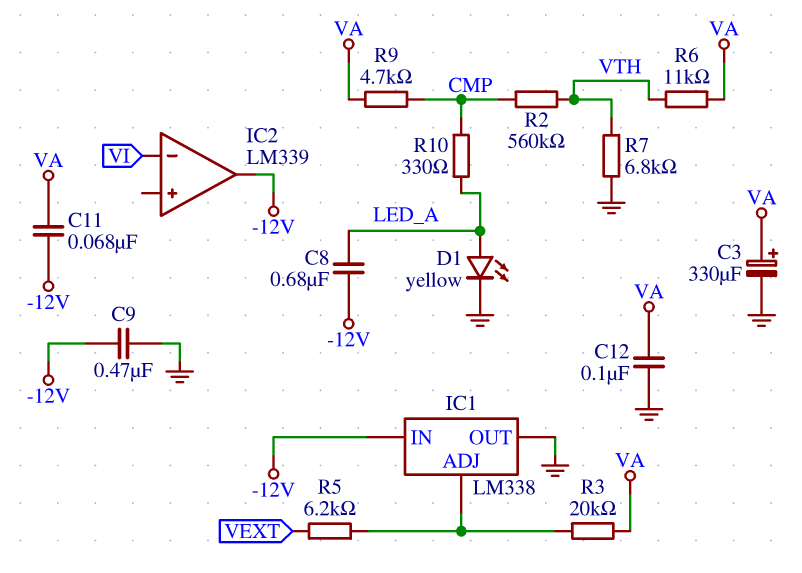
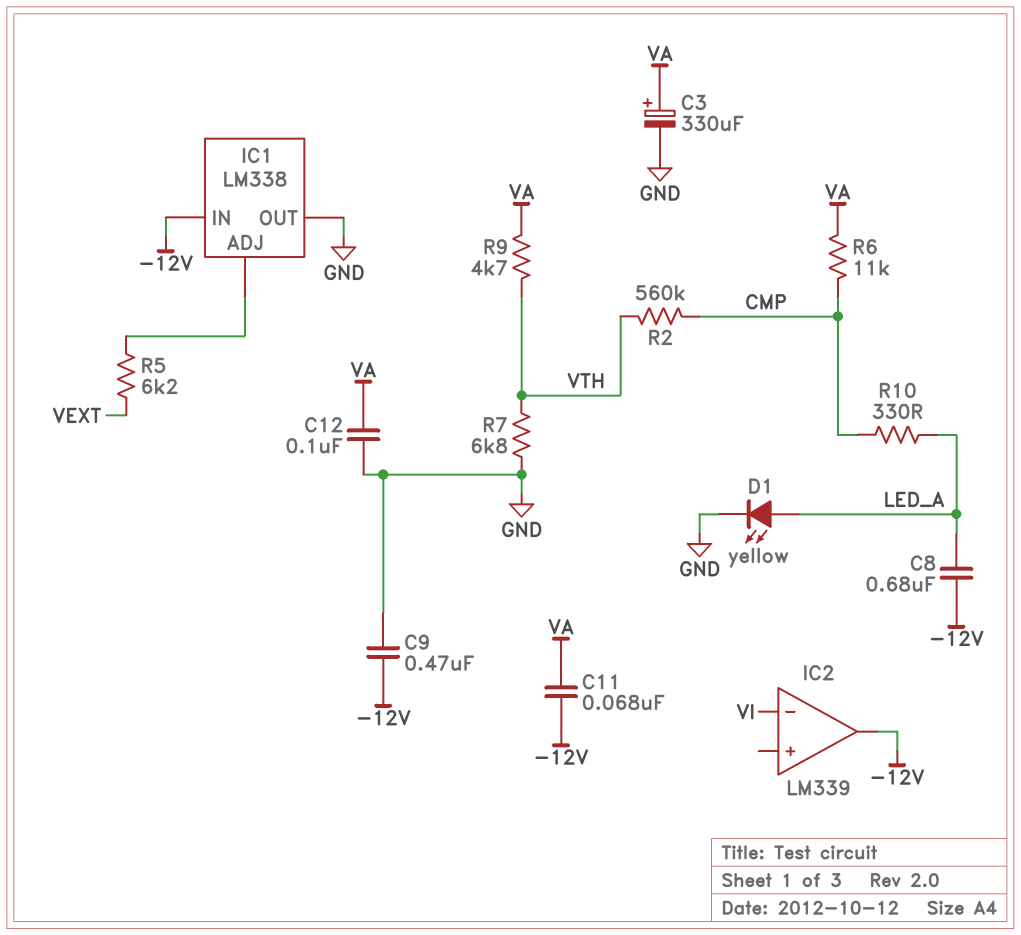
R3: 20k (IC1/ADJ, VA) -> none
R6: 11k (VA, VTH) -> 11k (CMP, VA)
R9: 4.7k (CMP, VA) -> 4.7k (VA, VTH)

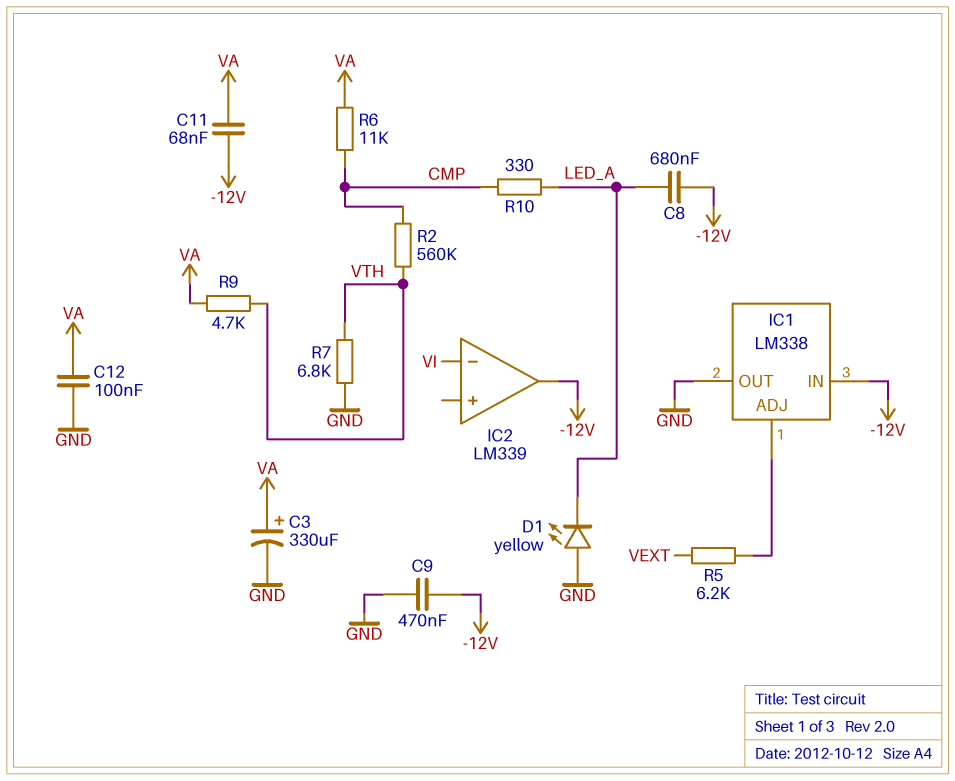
D1: LED yellow (A LED_A, K GND) -> LED yellow (A GND, K LED_A)

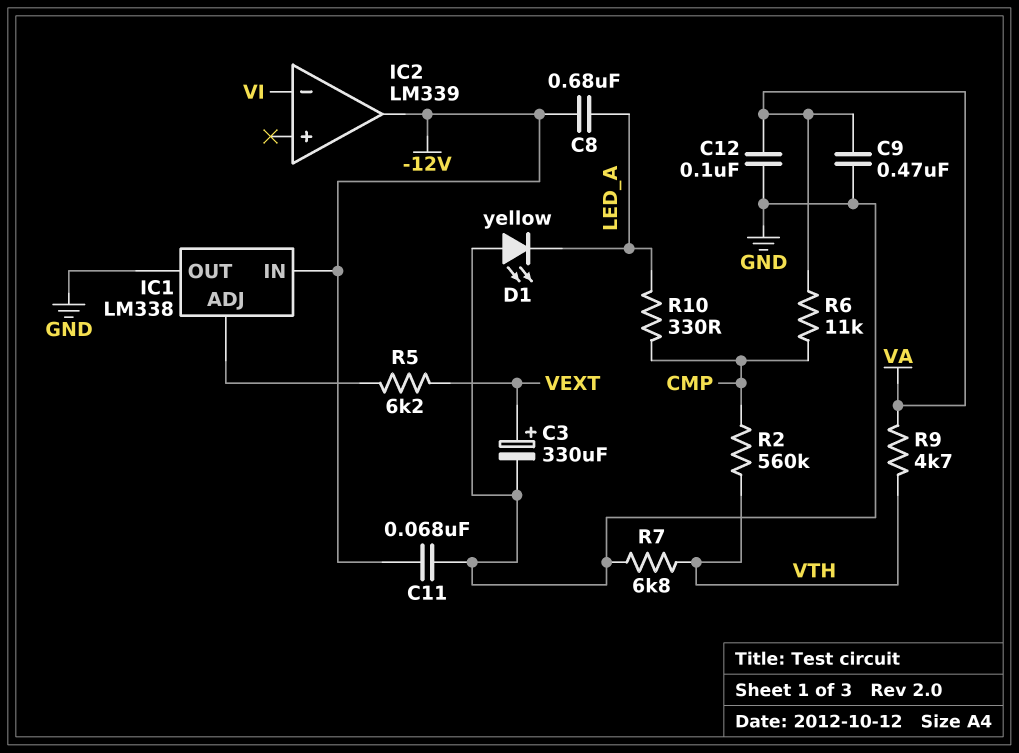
C3: 330uF (plus VA, minus GND) -> 330uF (plus VEXT, minus GND)
C9: 470nF (-12V, GND) -> 470nF (GND, VA)
C11: 68nF (-12V, VA) -> 68nF (-12V, GND)

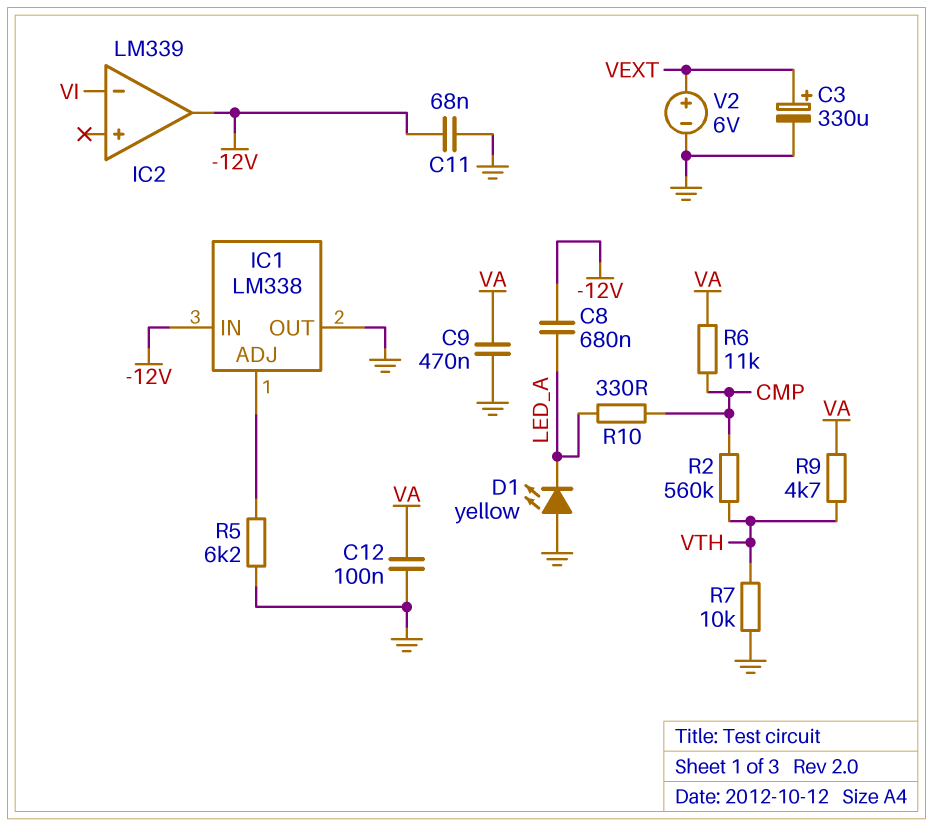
R5: 6.2k (IC1/ADJ, VEXT) -> 6.2k (GND, IC1/ADJ)
R7: 6.8k (GND, VTH) -> 10k (GND, VTH)
V2: none -> 6V (plus VEXT, minus GND)

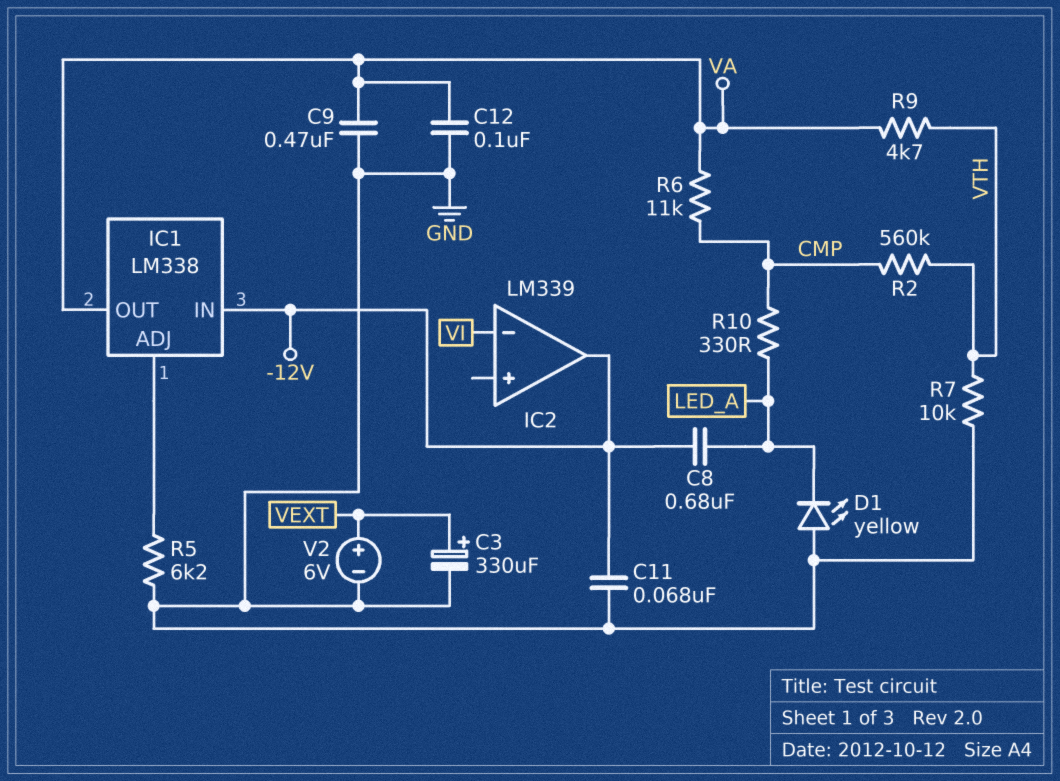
IC1 pin OUT: GND -> VA

